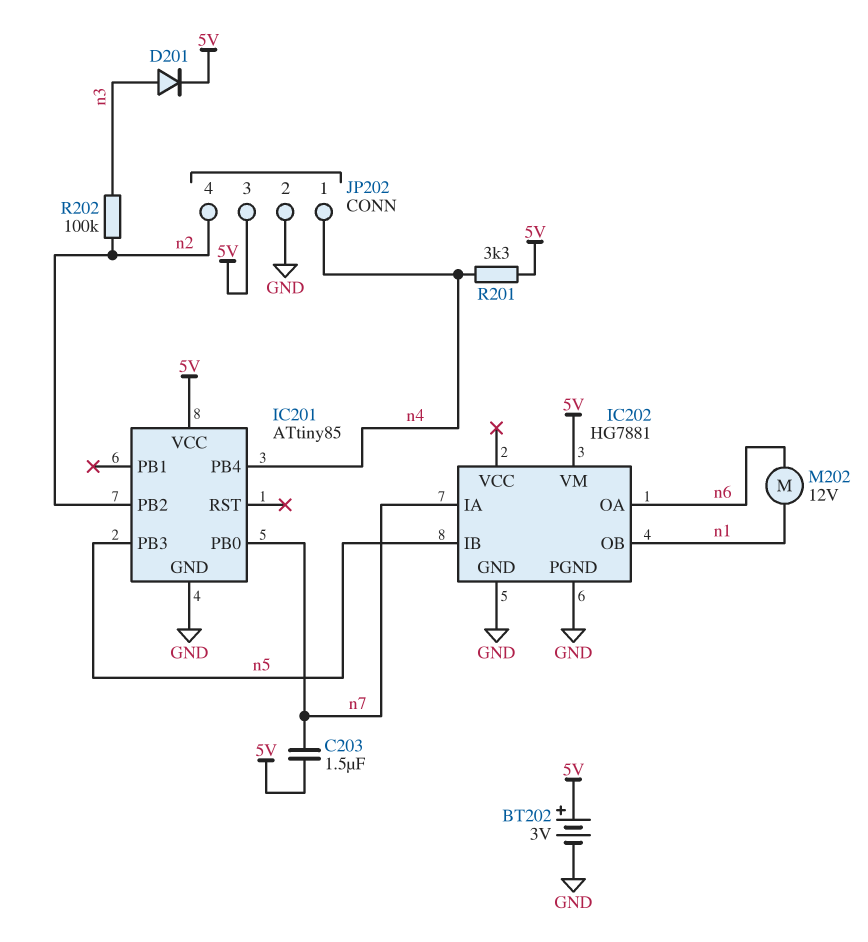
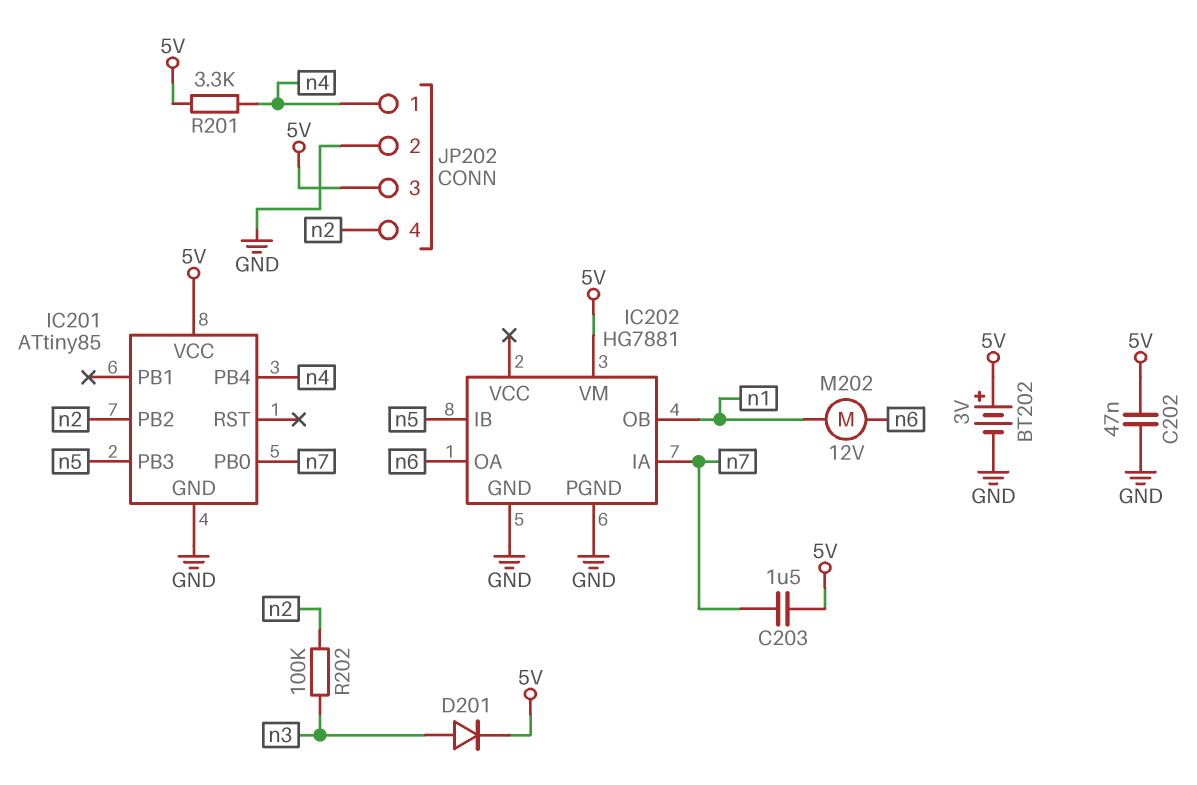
C202: none -> 47nF (5V, GND)

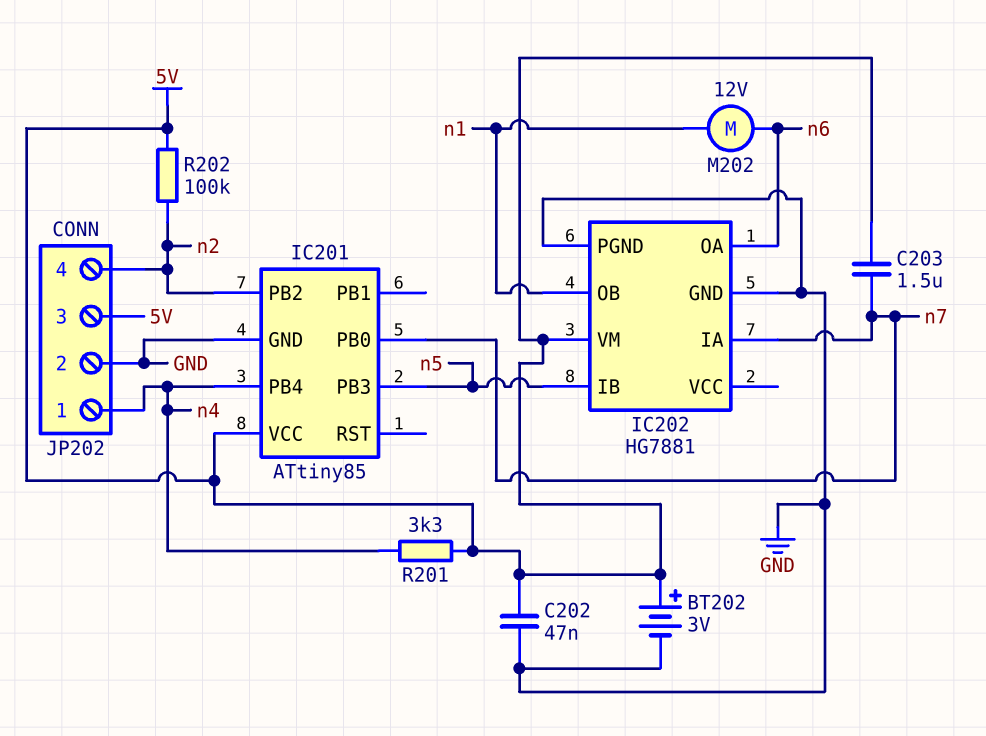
D201: diode (A n3, K 5V) -> none
R202: 100k (n2, n3) -> 100k (5V, n2)

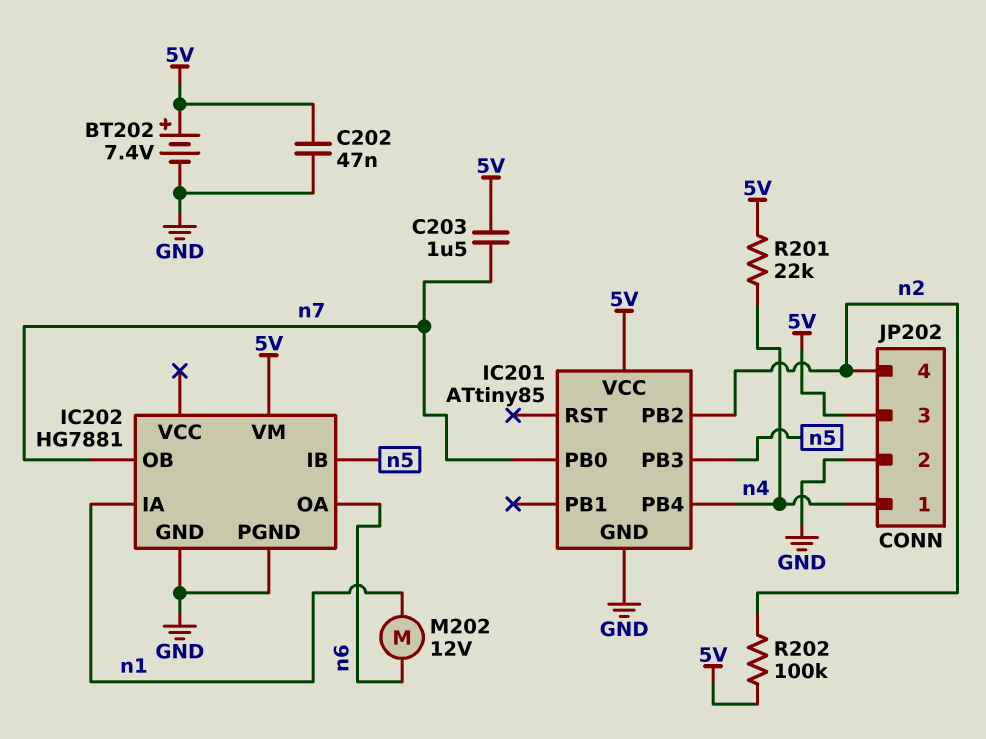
BT202: 3V (plus 5V, minus GND) -> 7.4V (plus 5V, minus GND)
IC202 pin IA: n7 -> n1
IC202 pin OB: n1 -> n7
R201: 3.3k (5V, n4) -> 22k (5V, n4)

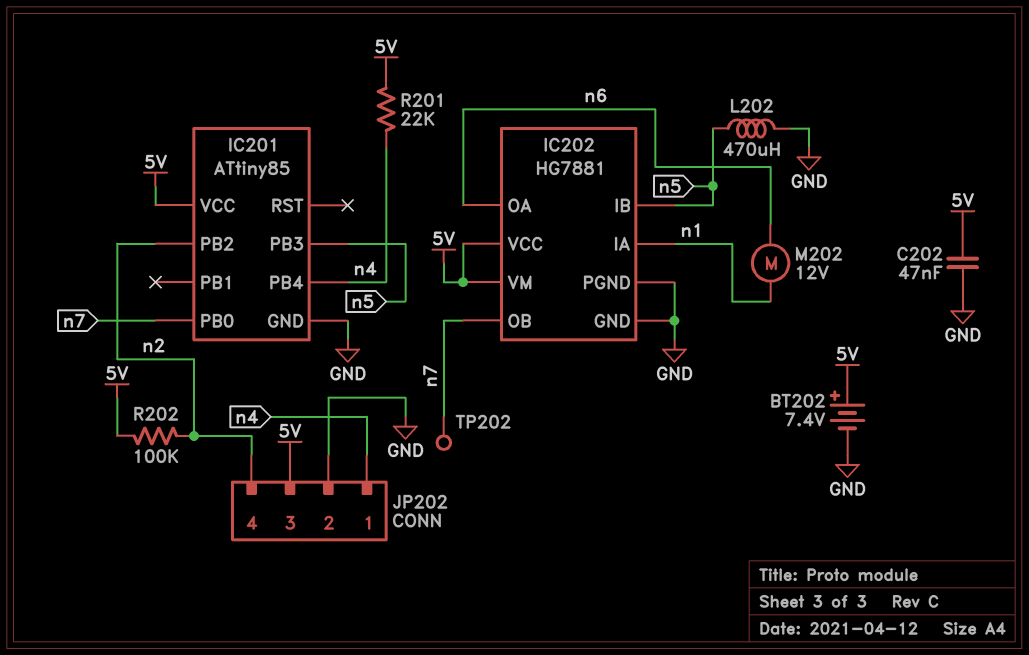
C203: 1.5uF (5V, n7) -> none
IC202 pin VCC: none -> 5V
L202: none -> 470uH (GND, n5)
TP202: none -> test point (n7)

